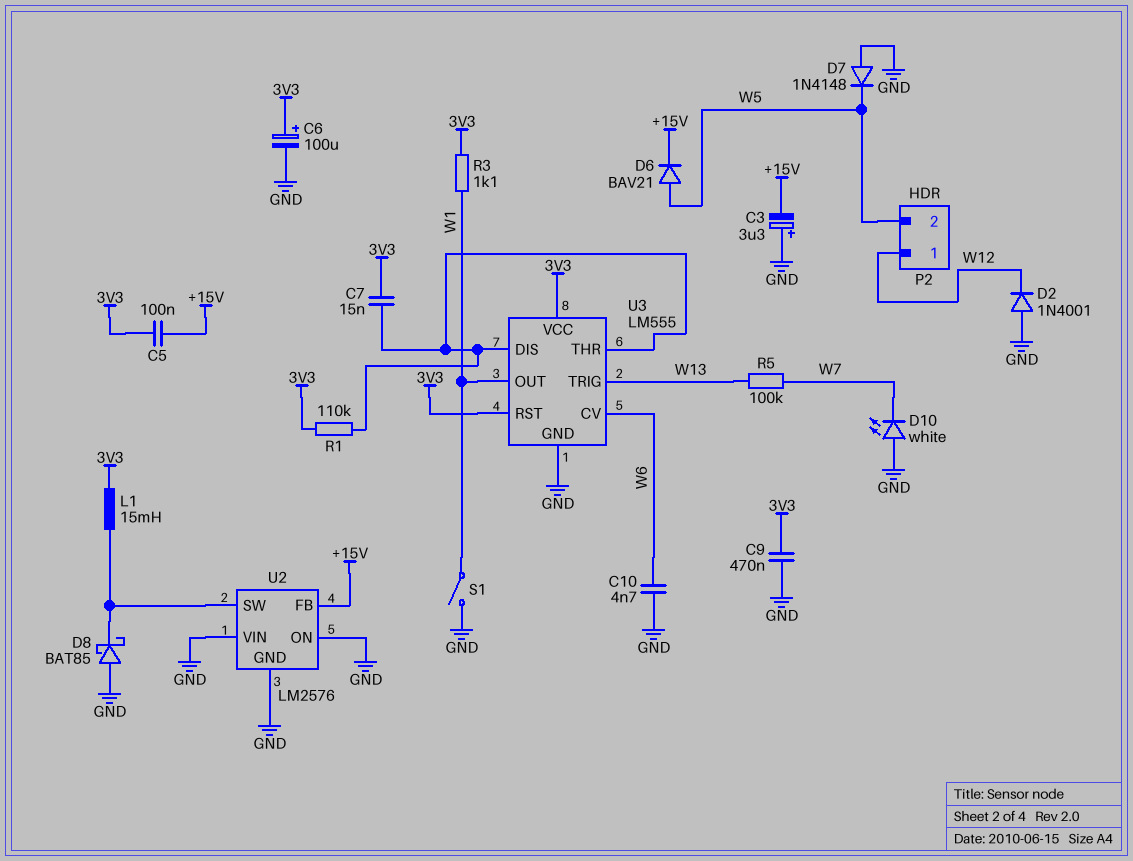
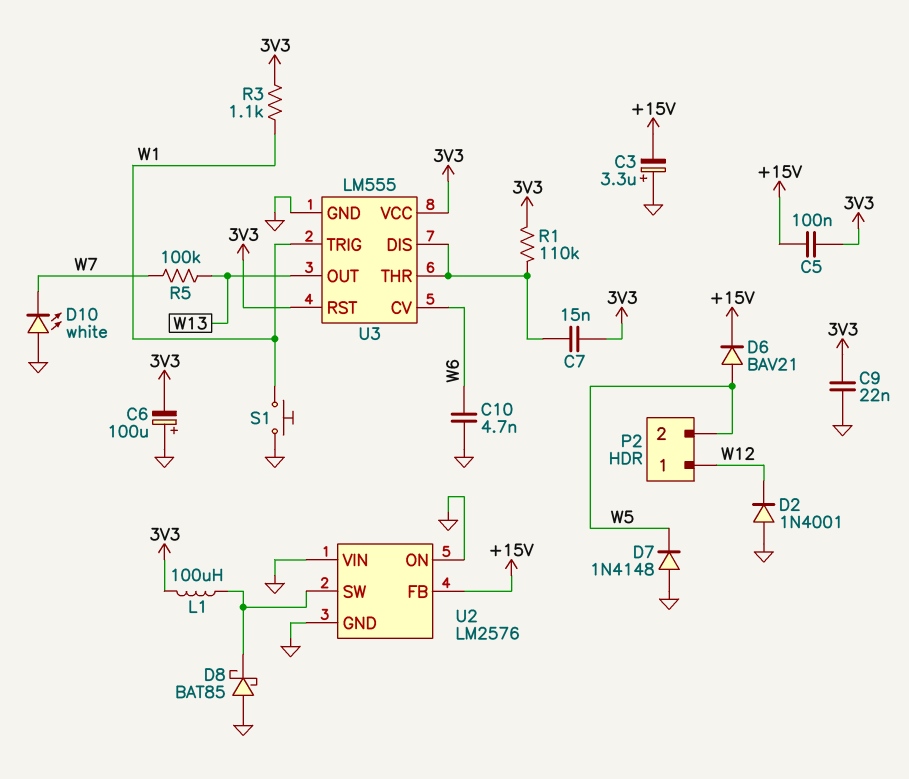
C6: 100uF (plus 3V3, minus GND) -> 100uF (plus GND, minus 3V3)
C9: 470nF (3V3, GND) -> 22nF (3V3, GND)
L1: 15mH (3V3, U2/SW) -> 100uH (3V3, U2/SW)
S1: switch (GND, W1) -> button (GND, W1)
U3 pin OUT: W1 -> W13
U3 pin TRIG: W13 -> W1

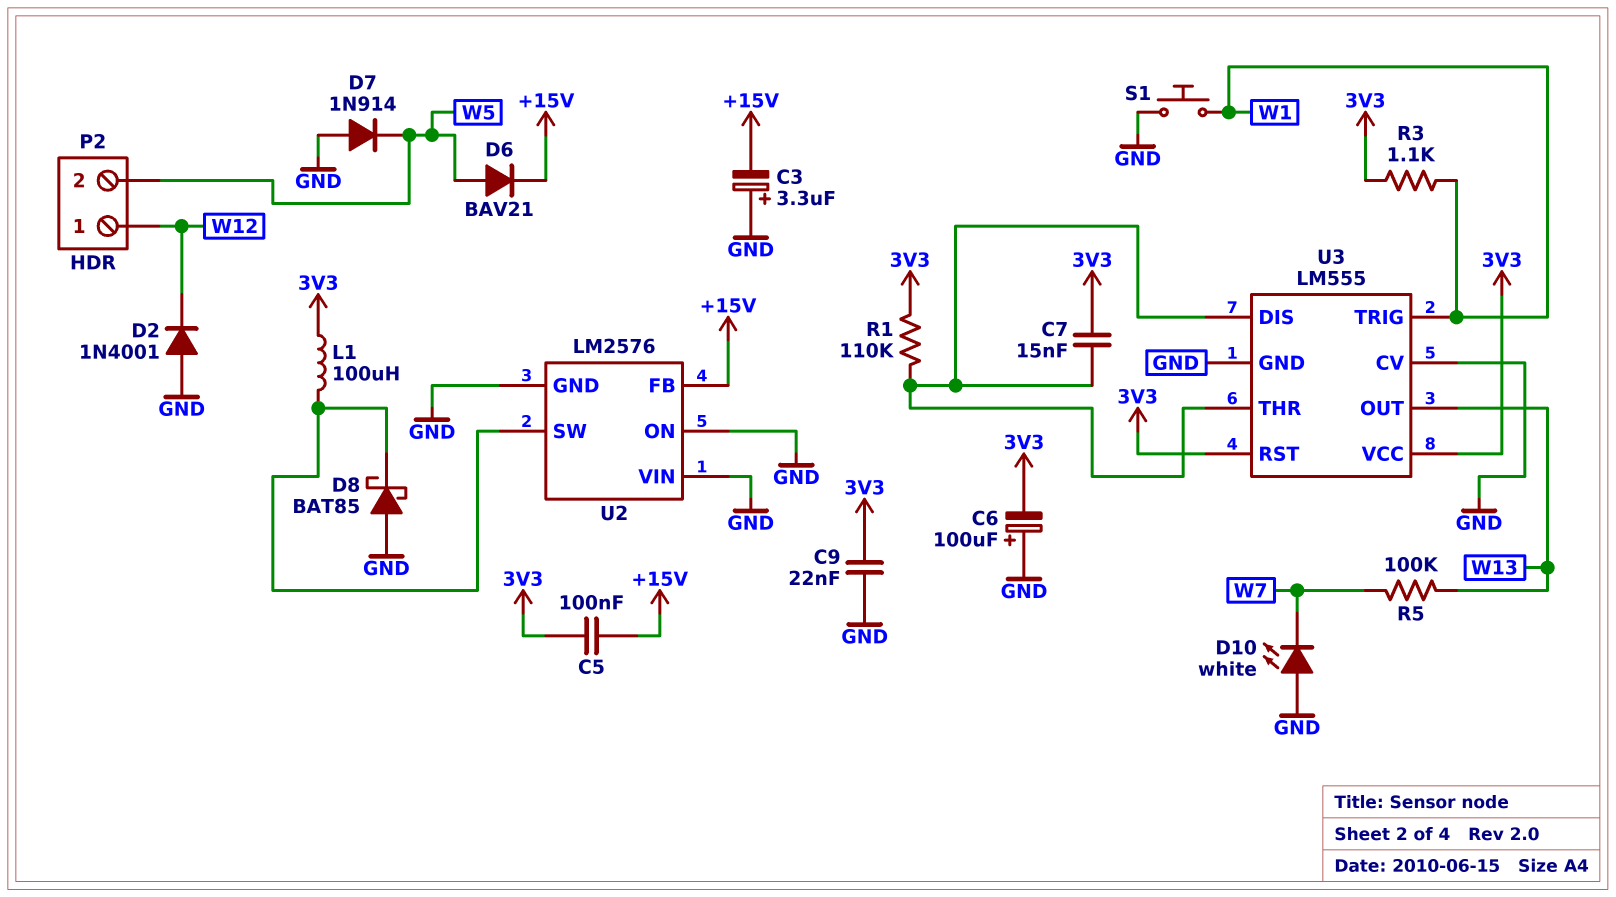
C10: 4.7nF (GND, W6) -> none
D7: diode 1N4148 (A GND, K W5) -> diode 1N914 (A GND, K W5)
U3 pin CV: W6 -> GND

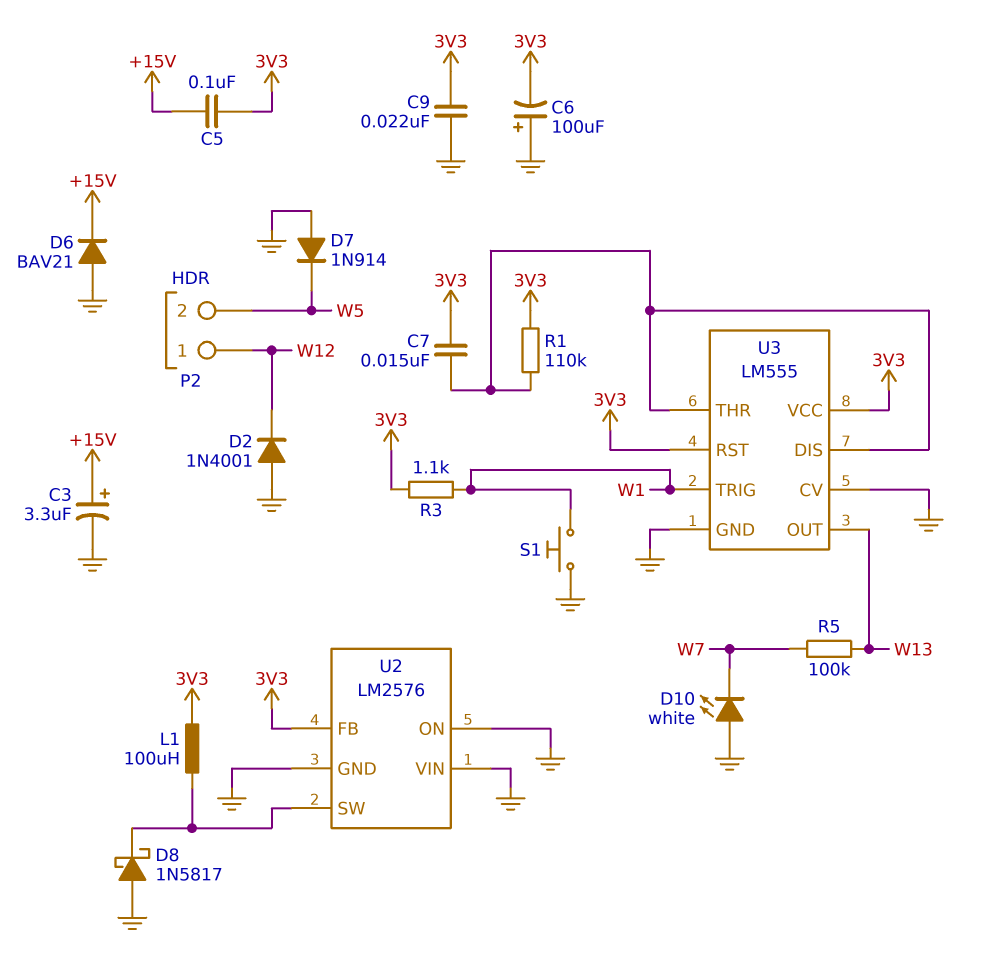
C3: 3.3uF (plus GND, minus +15V) -> 3.3uF (plus +15V, minus GND)
D6: diode BAV21 (A W5, K +15V) -> diode BAV21 (A GND, K +15V)
D8: schottky BAT85 (A GND, K U2/SW) -> schottky 1N5817 (A GND, K U2/SW)
U2 pin FB: +15V -> 3V3

